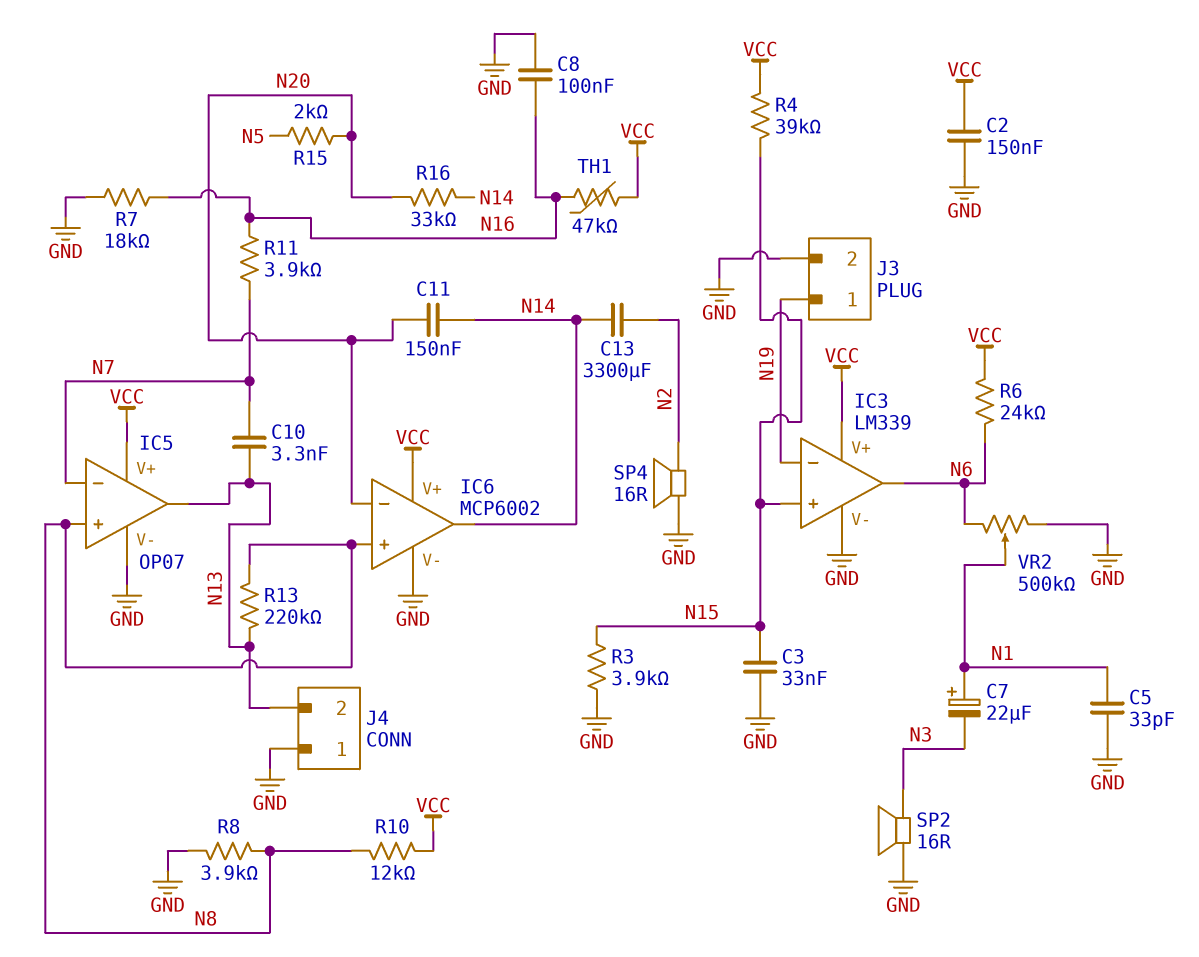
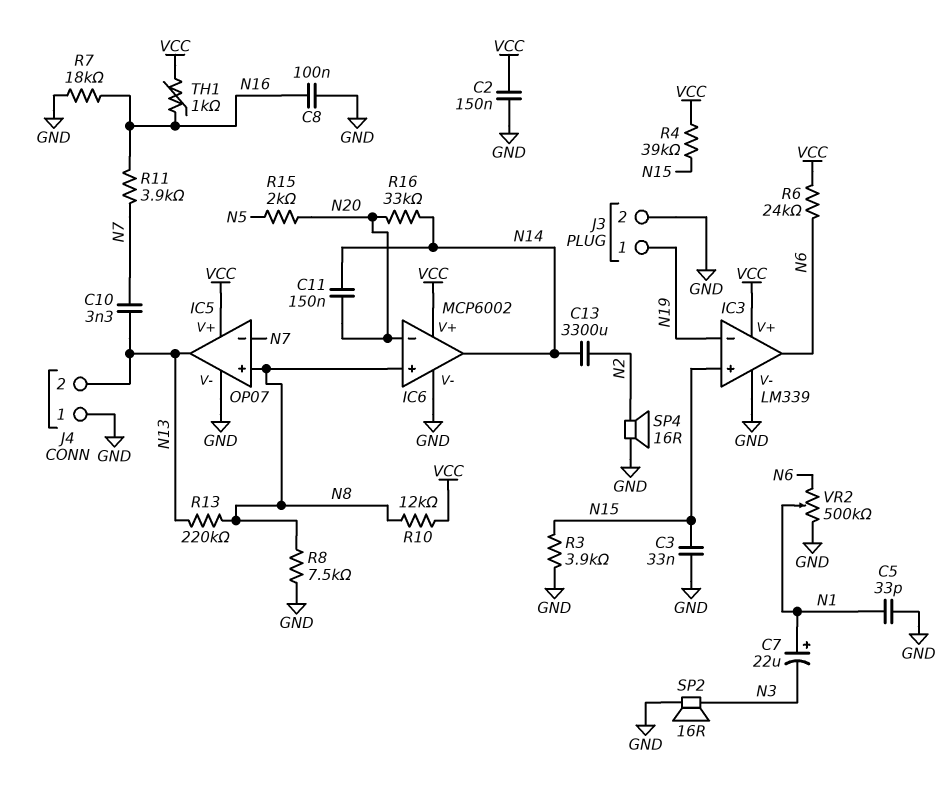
R8: 3.9k (GND, N8) -> 7.5k (GND, N8)
TH1: 47k (N16, VCC) -> 1k (N16, VCC)

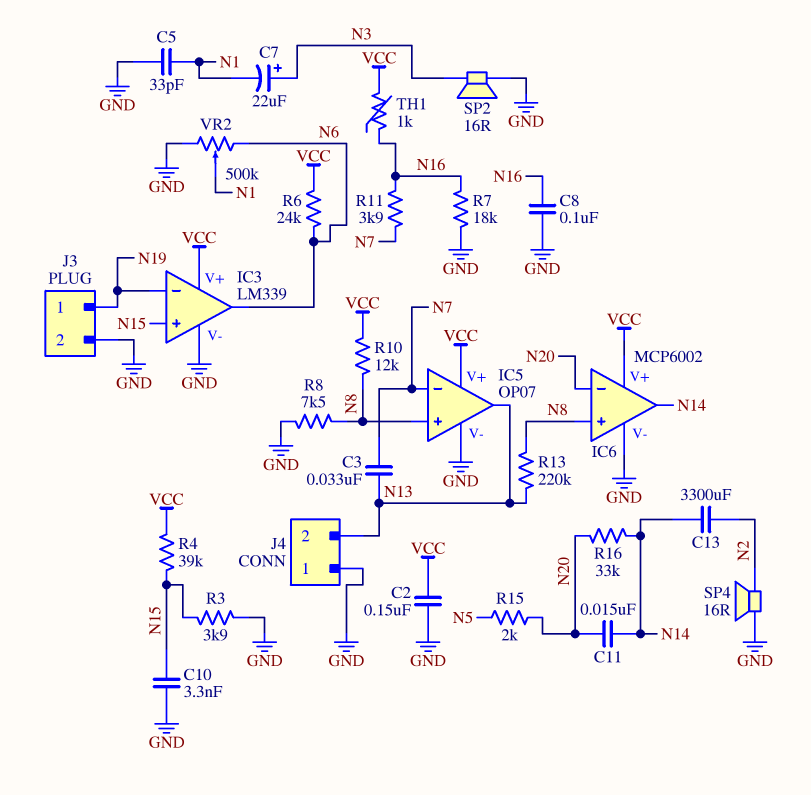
C3: 33nF (GND, N15) -> 33nF (N7, N13)
C7: 22uF (plus N1, minus N3) -> 22uF (plus N3, minus N1)
C10: 3.3nF (N7, N13) -> 3.3nF (GND, N15)
C11: 150nF (N14, N20) -> 15nF (N14, N20)

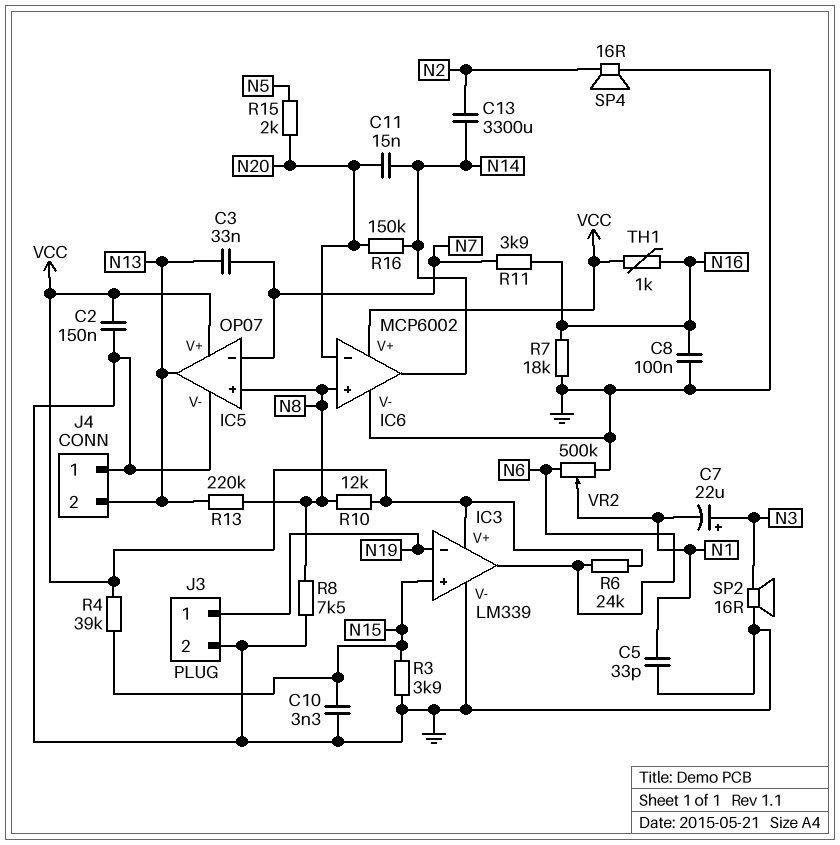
R16: 33k (N14, N20) -> 150k (N14, N20)

